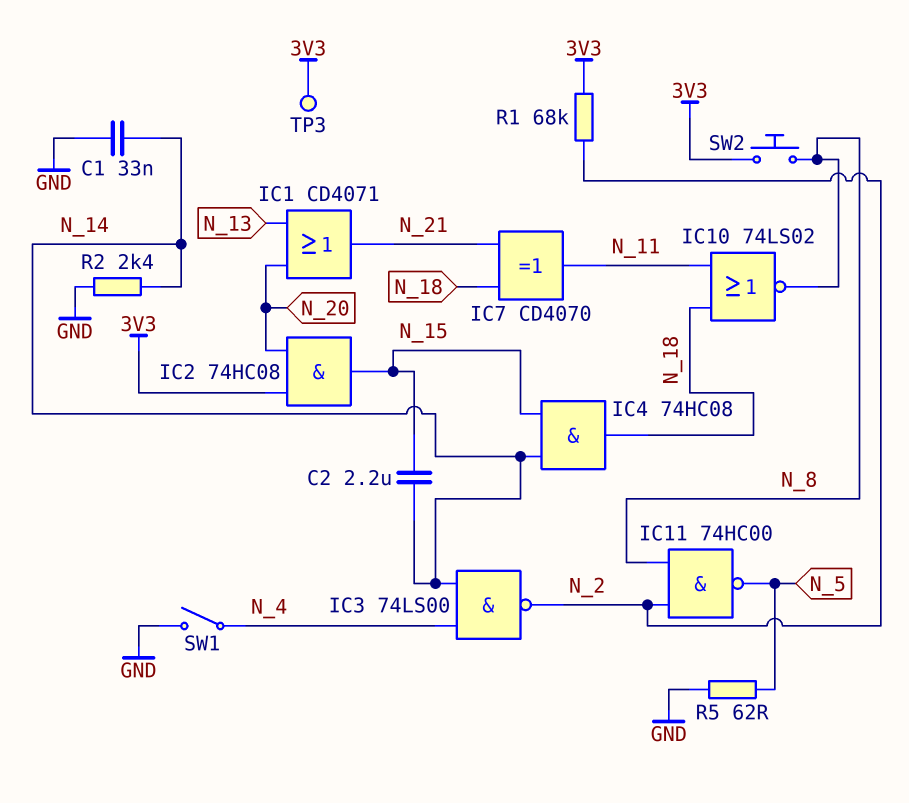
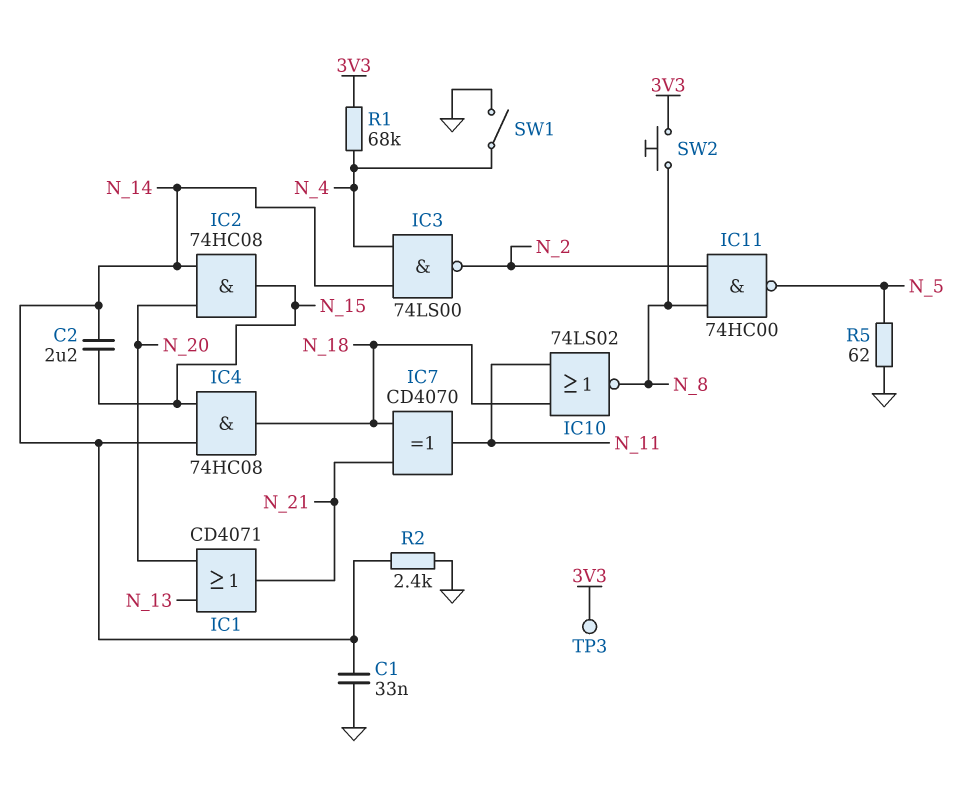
IC2: AND 74HC08 (in 3V3, in N_20, out N_15) -> AND 74HC08 (in N_14, in N_20, out N_15)
R1: 68k (3V3, N_2) -> 68k (3V3, N_4)

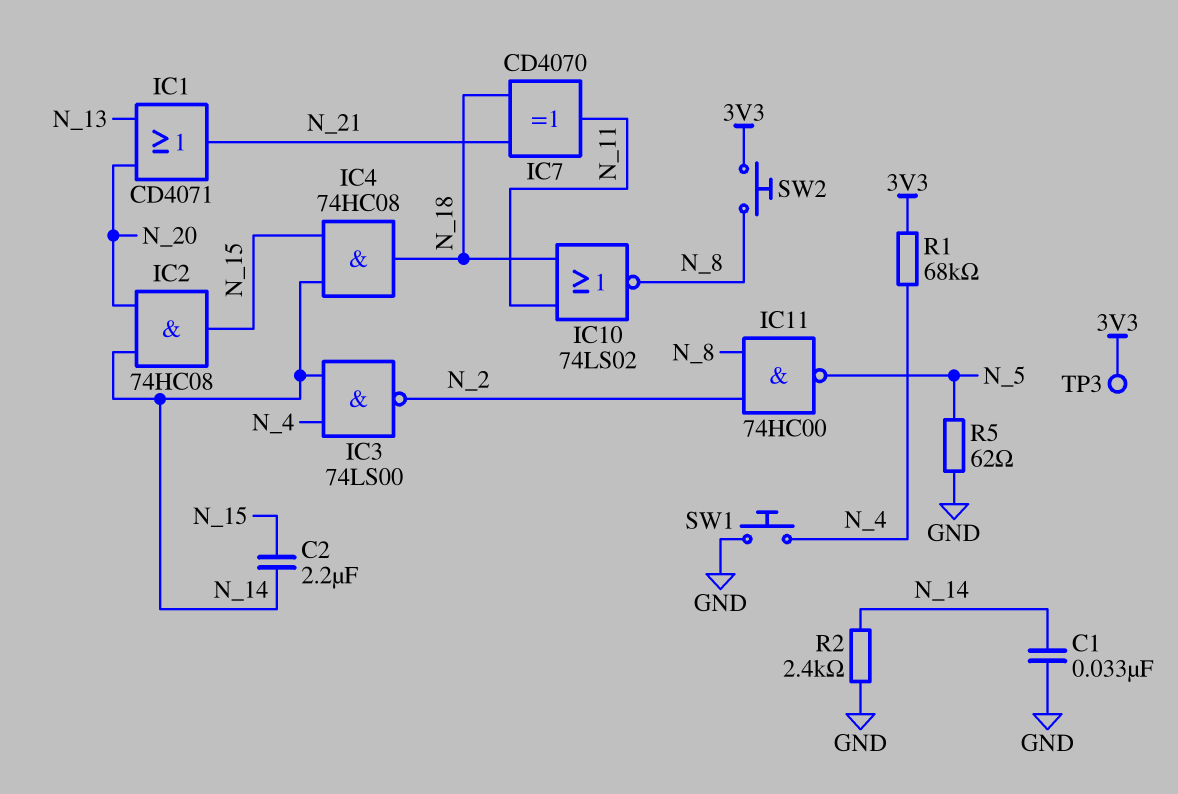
SW1: switch (GND, N_4) -> button (GND, N_4)

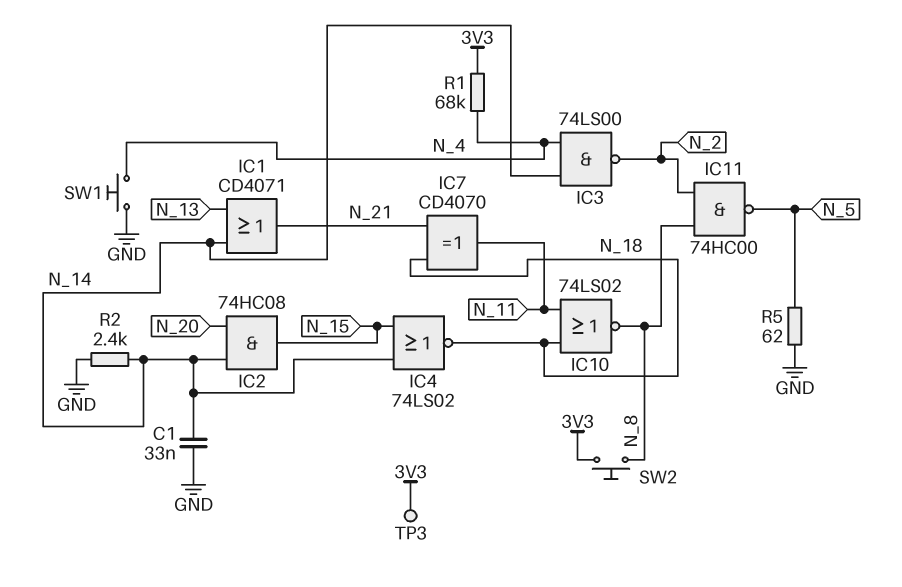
C2: 2.2uF (N_14, N_15) -> none
IC1: OR CD4071 (in N_13, in N_20, out N_21) -> OR CD4071 (in N_13, in N_14, out N_21)
IC4: AND 74HC08 (in N_14, in N_15, out N_18) -> NOR 74LS02 (in N_14, in N_15, out N_18)

